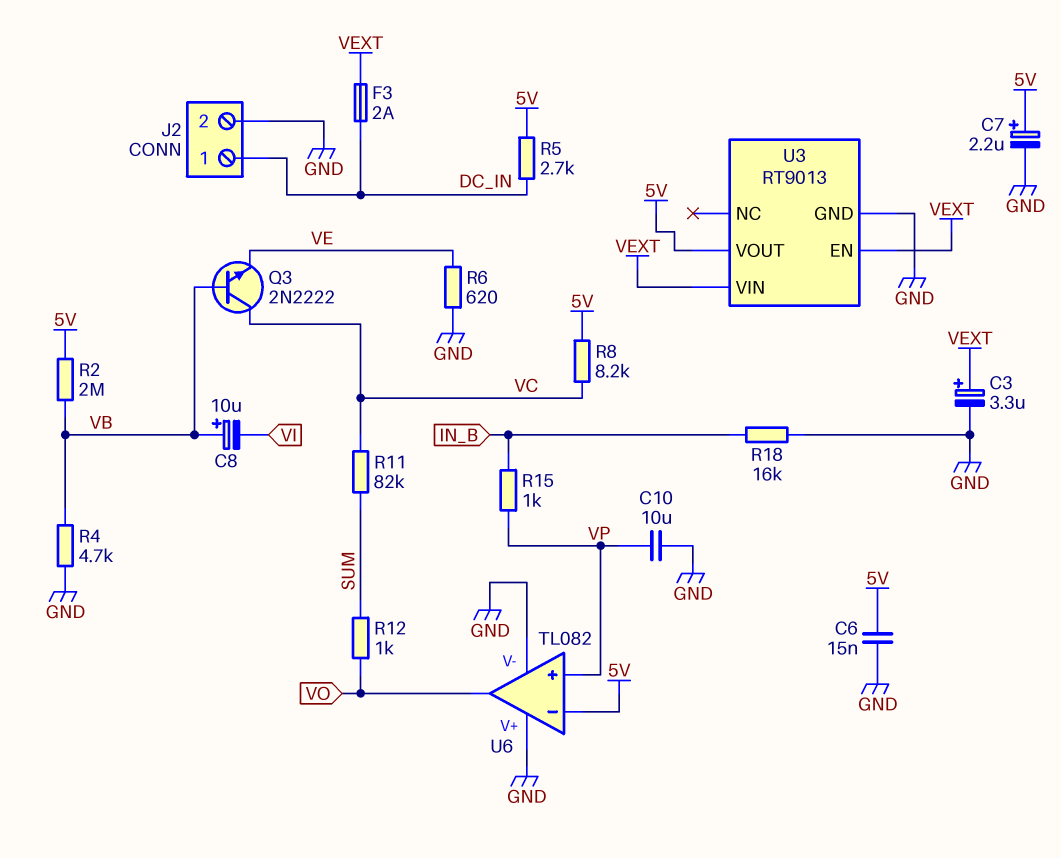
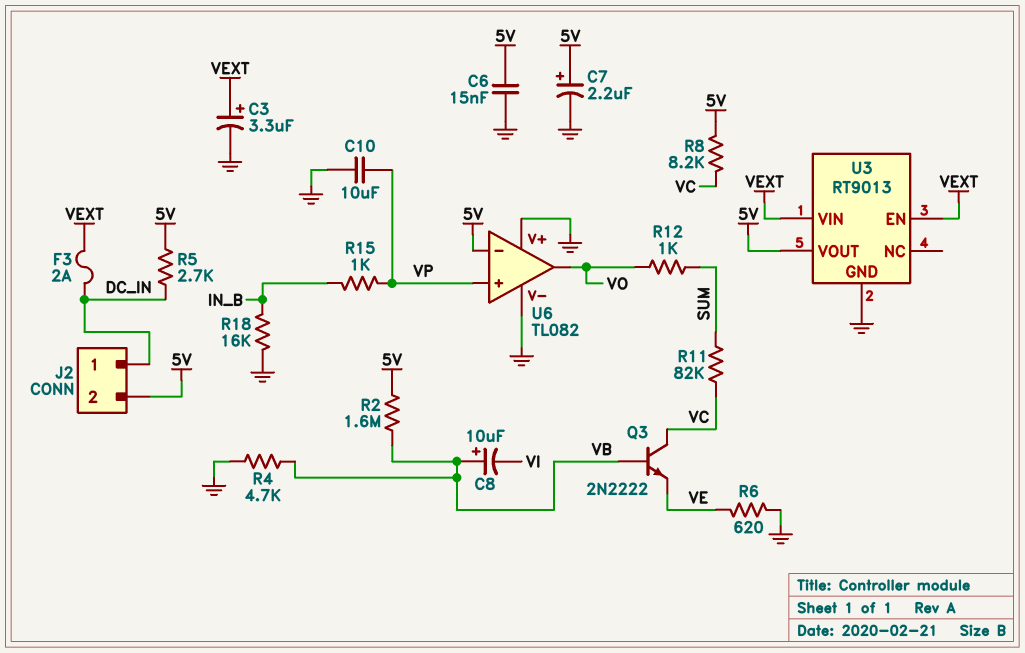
J2 pin 2: GND -> 5V
R2: 2M (5V, VB) -> 1.6M (5V, VB)

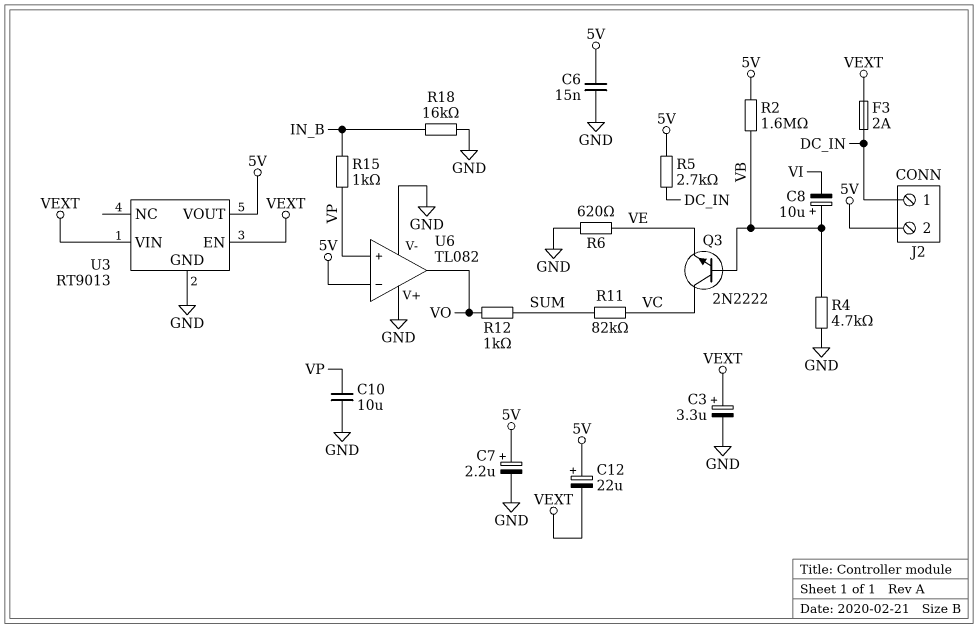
C12: none -> 22uF (plus 5V, minus VEXT)
R8: 8.2k (5V, VC) -> none

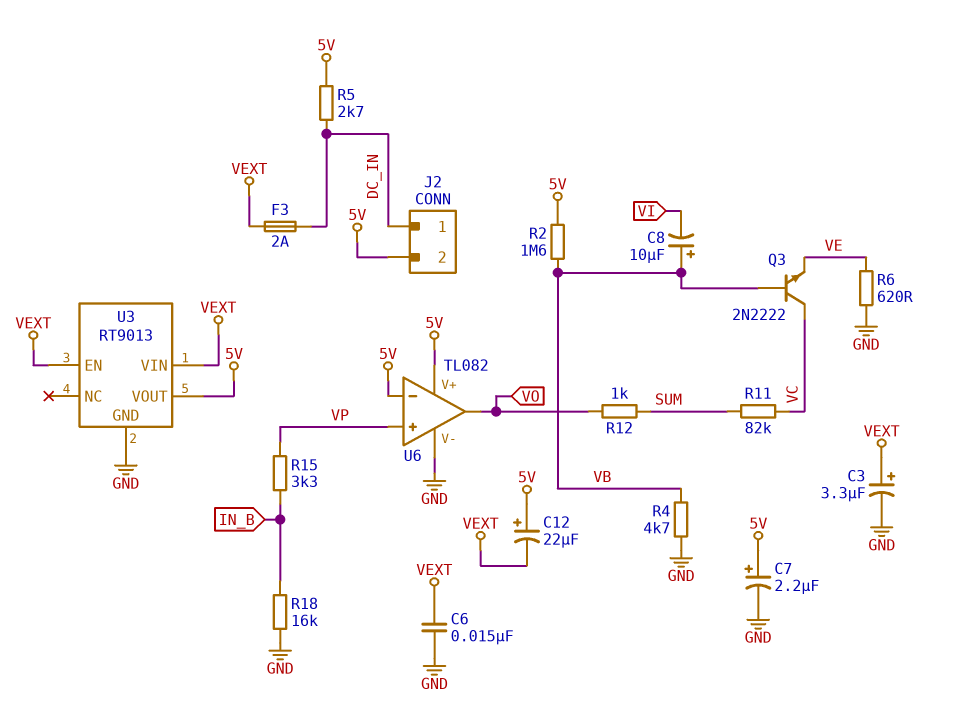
C6: 15nF (5V, GND) -> 15nF (GND, VEXT)
C10: 10uF (GND, VP) -> none
R15: 1k (IN_B, VP) -> 3.3k (IN_B, VP)
U6 pin V+: GND -> 5V

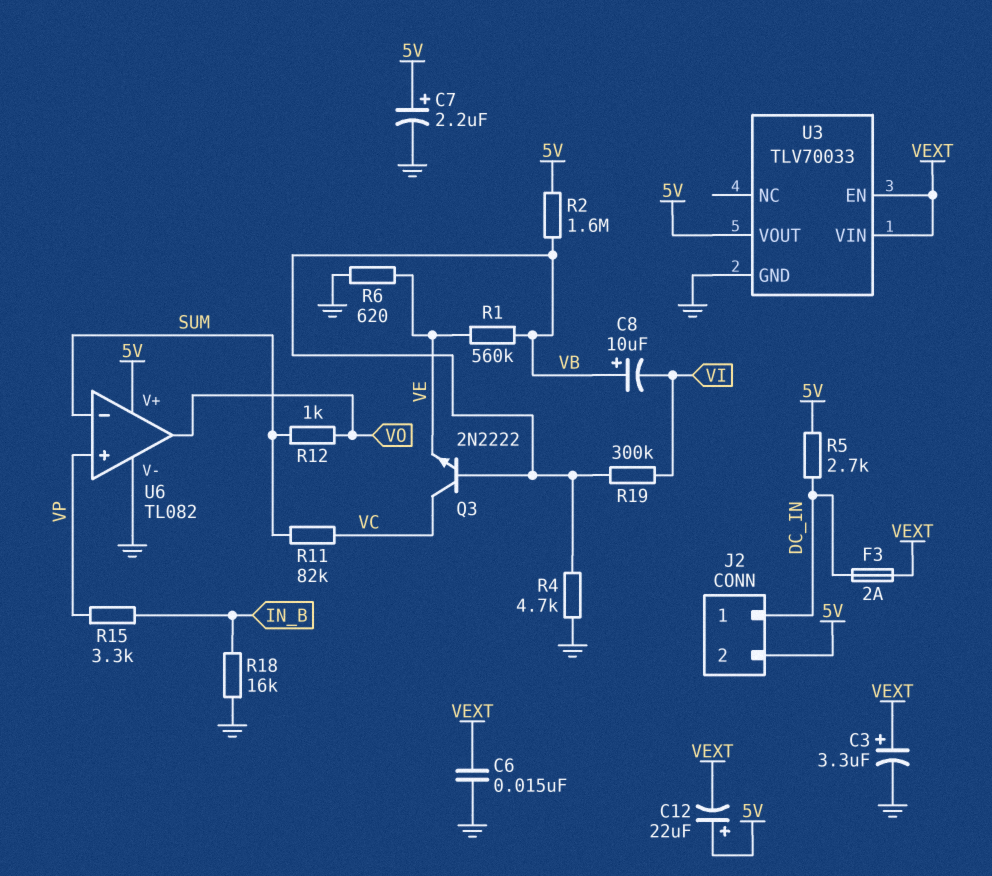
R1: none -> 560k (VB, VE)
R19: none -> 300k (VB, VI)
U3: RT9013 -> TLV70033
U6 pin in-: 5V -> SUM

